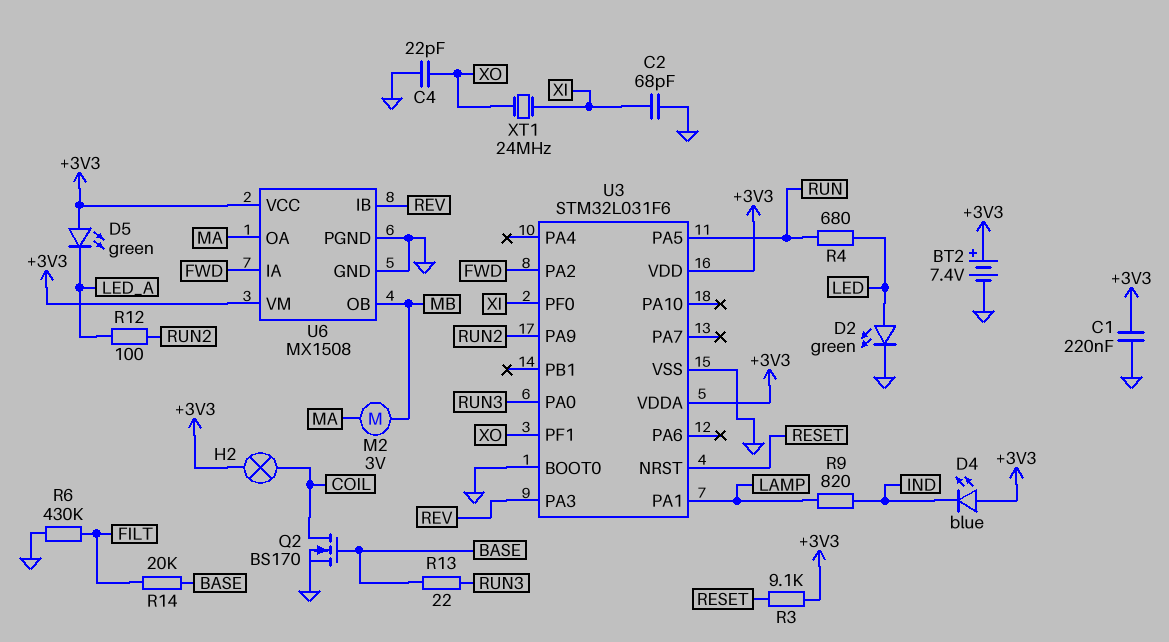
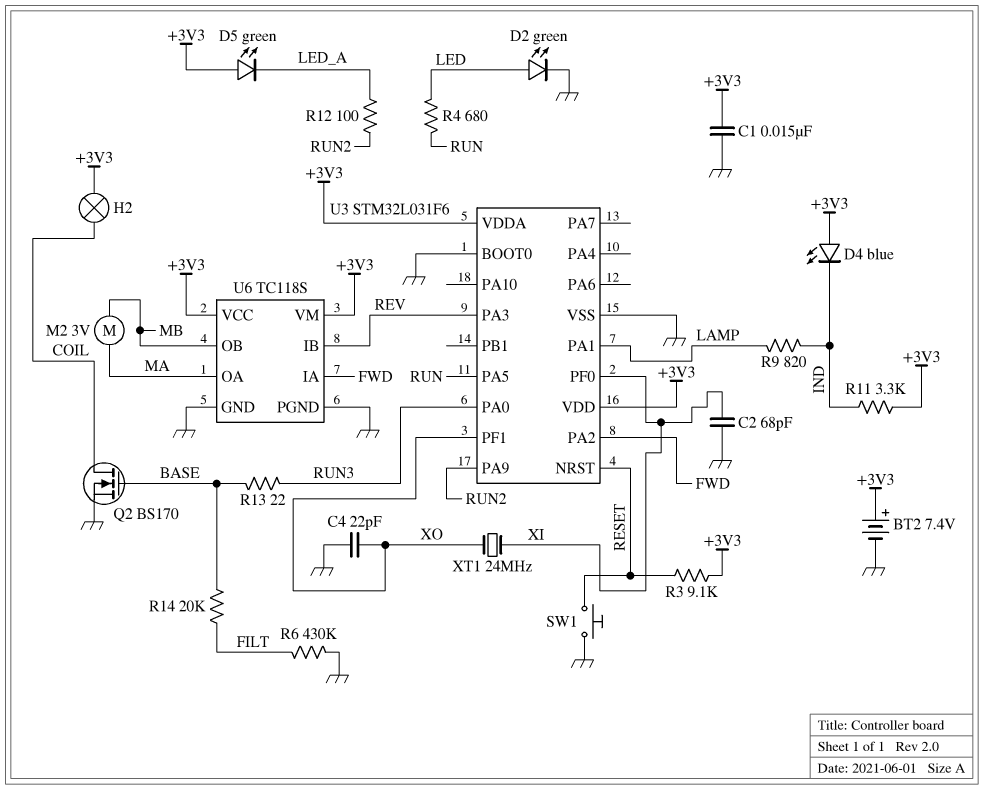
C1: 220nF (+3V3, GND) -> 15nF (+3V3, GND)
R11: none -> 3.3k (+3V3, IND)
SW1: none -> button (GND, RESET)
U6: MX1508 -> TC118S

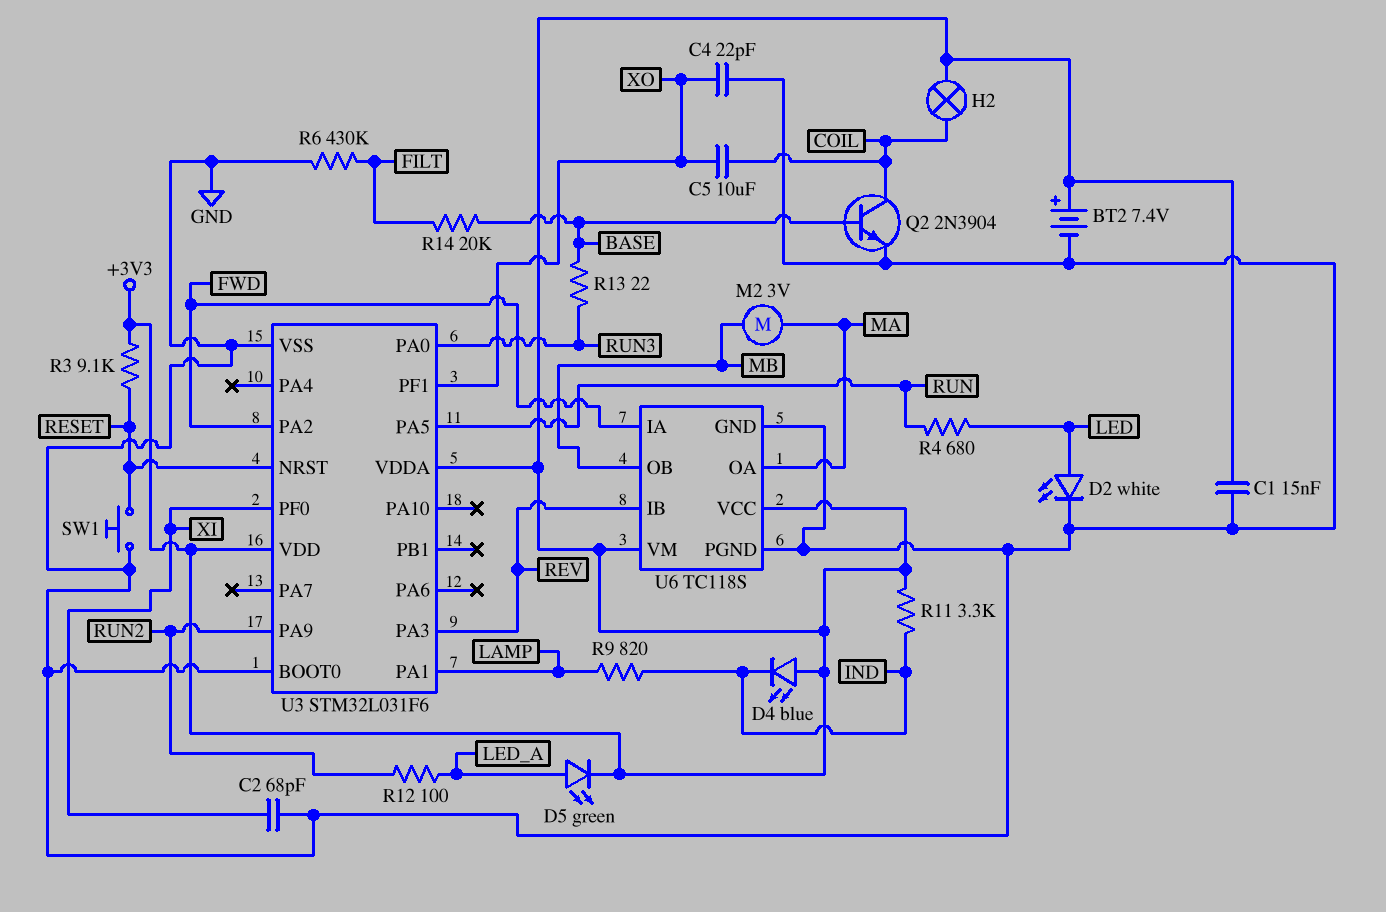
C5: none -> 10uF (COIL, XO)
D2: LED green (A LED, K GND) -> LED white (A LED, K GND)
D5: LED green (A +3V3, K LED_A) -> LED green (A LED_A, K +3V3)
Q2: NMOS BS170 (G BASE, D COIL, S GND) -> NPN 2N3904 (B BASE, C COIL, E GND)
XT1: 24MHz (XI, XO) -> none

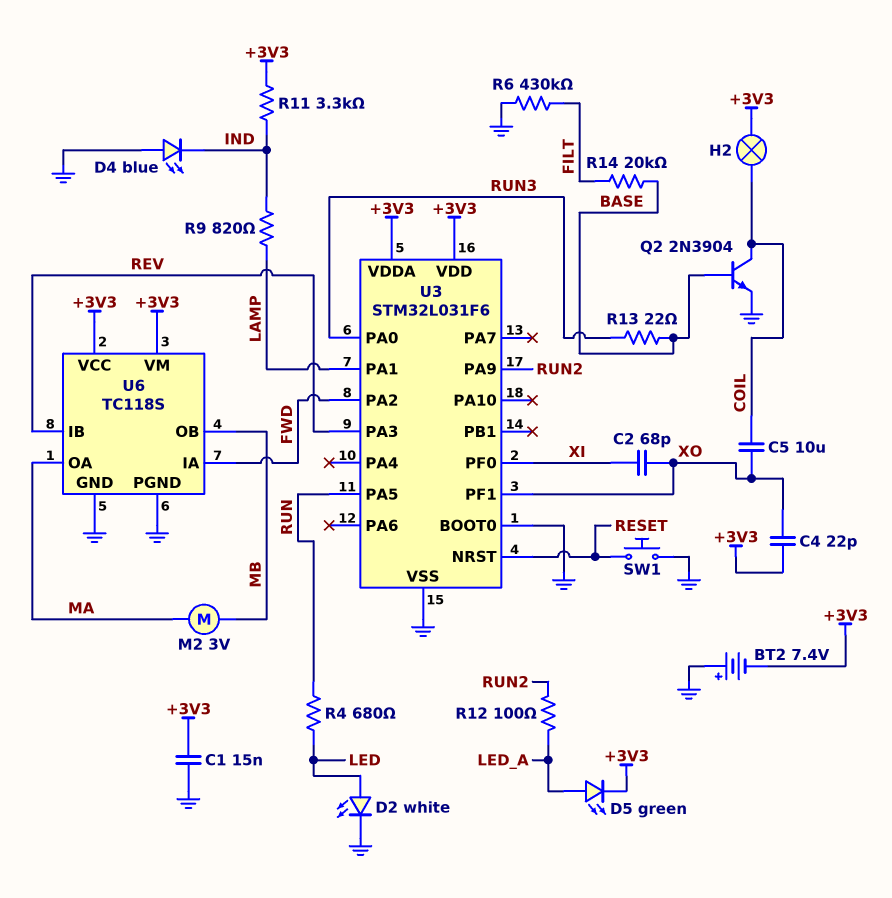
BT2: 7.4V (plus +3V3, minus GND) -> 7.4V (plus GND, minus +3V3)
C2: 68pF (GND, XI) -> 68pF (XI, XO)
C4: 22pF (GND, XO) -> 22pF (+3V3, XO)
D4: LED blue (A +3V3, K IND) -> LED blue (A GND, K IND)
R3: 9.1k (+3V3, RESET) -> none

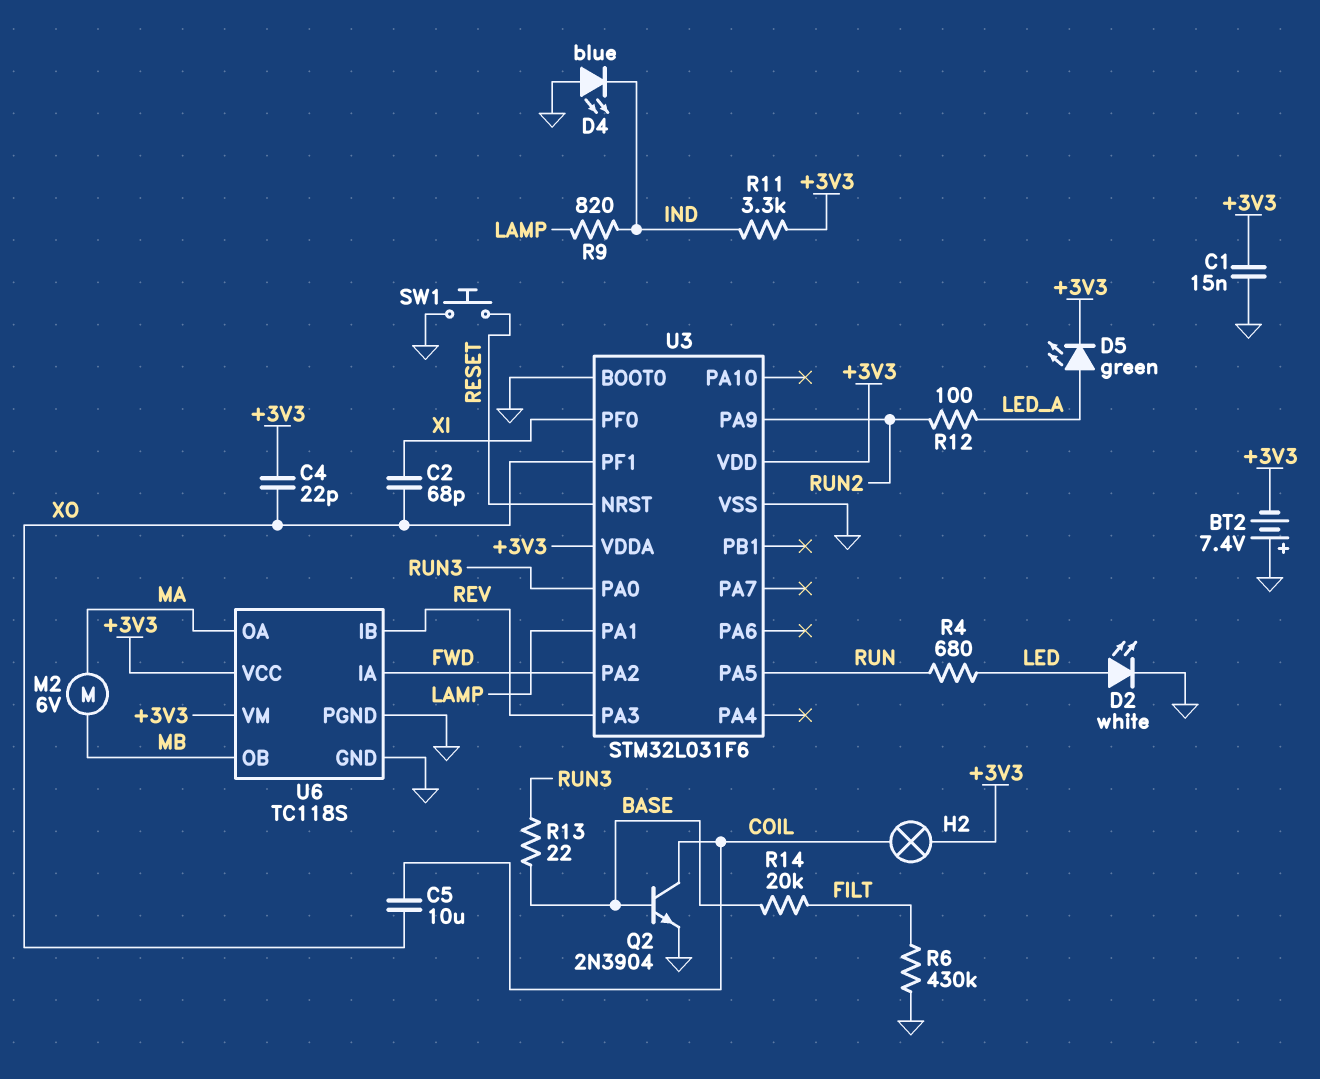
M2: motor 3V (MA, MB) -> motor 6V (MA, MB)

